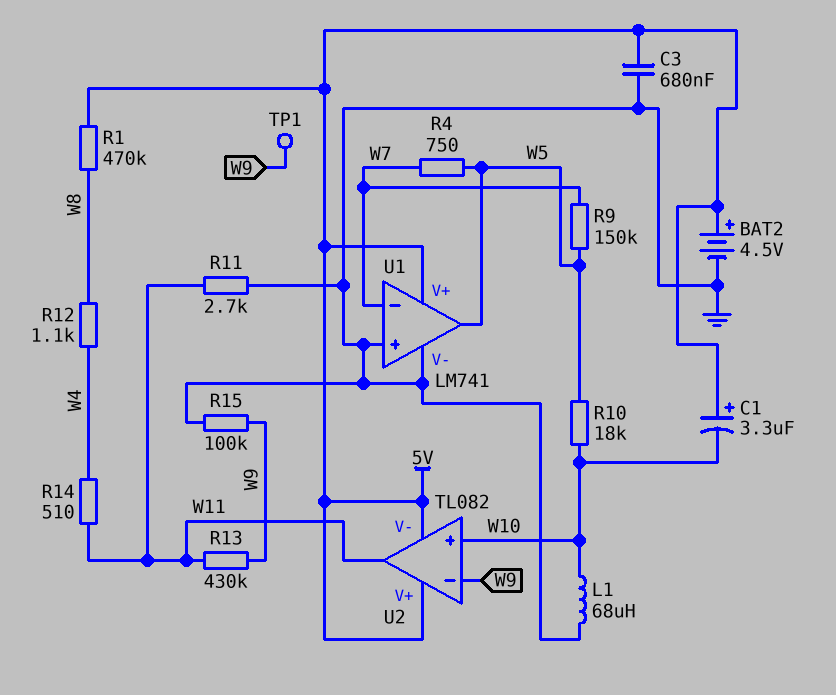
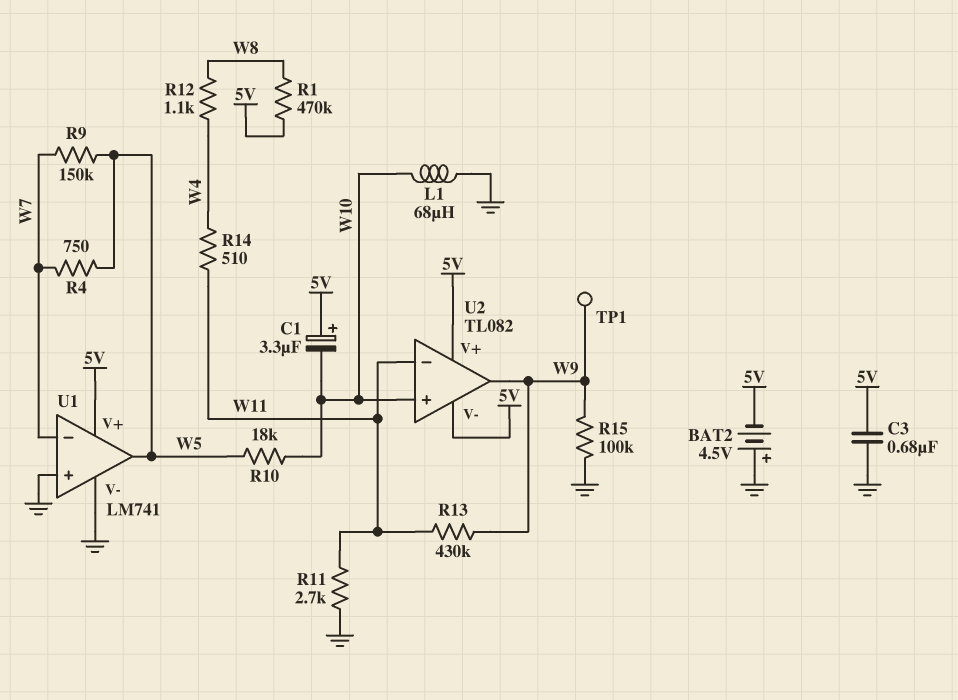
BAT2: 4.5V (plus 5V, minus GND) -> 4.5V (plus GND, minus 5V)
U2 pin in-: W9 -> W11
U2 pin out: W11 -> W9

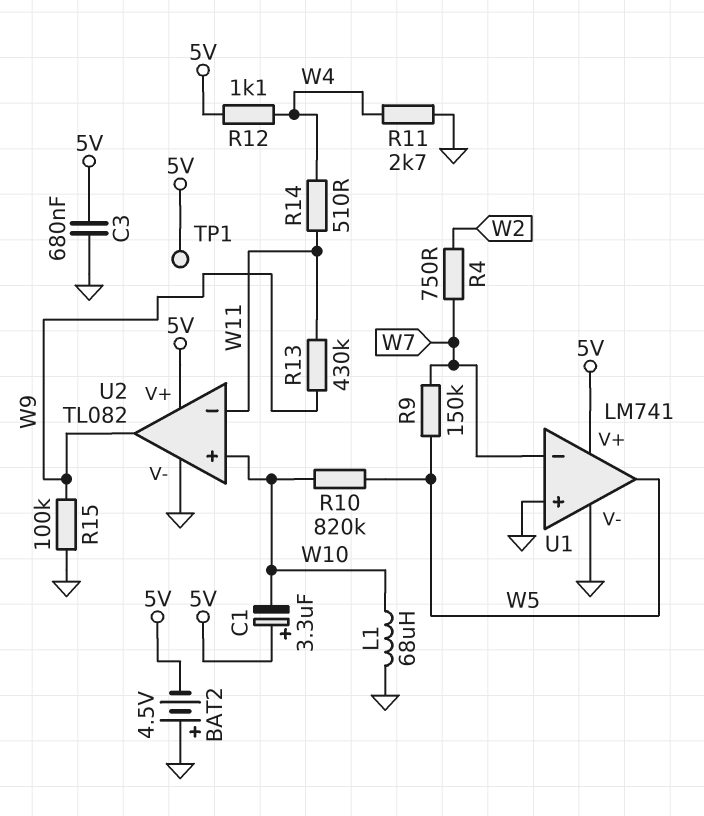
R1: 470k (5V, W8) -> none
R4: 750 (W5, W7) -> 750 (W2, W7)
R10: 18k (W5, W10) -> 820k (W5, W10)
R11: 2.7k (GND, W11) -> 2.7k (GND, W4)
R12: 1.1k (W4, W8) -> 1.1k (5V, W4)
TP1: test point (W9) -> test point (5V)
U2 pin V-: 5V -> GND

